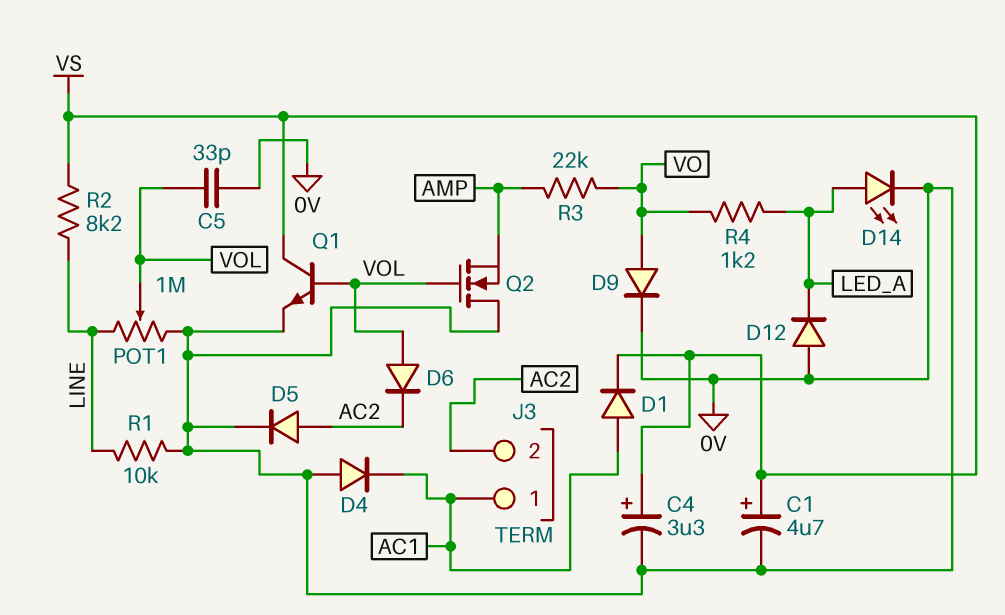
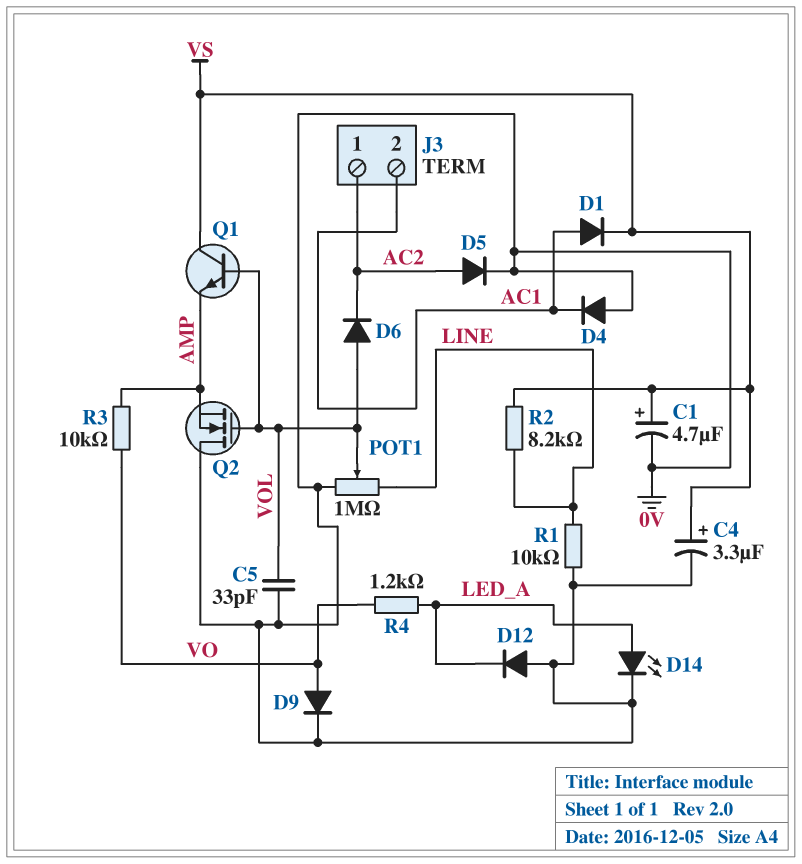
J3 pin 1: AC1 -> AC2
J3 pin 2: AC2 -> AC1
Q1: NPN (B VOL, C VS, E 0V) -> NPN (B VOL, C VS, E AMP)
R3: 22k (AMP, VO) -> 10k (AMP, VO)

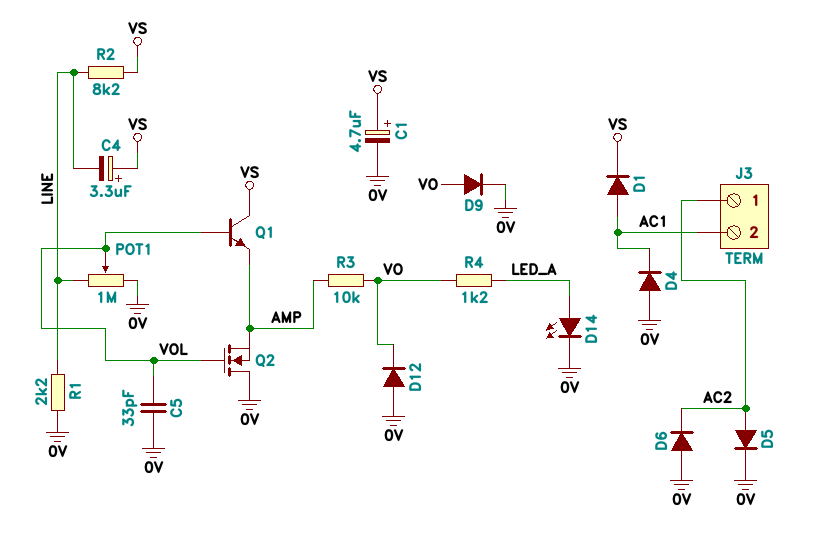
C4: 3.3uF (plus VS, minus 0V) -> 3.3uF (plus VS, minus LINE)
D6: diode (A VOL, K AC2) -> diode (A 0V, K AC2)
D12: diode (A 0V, K LED_A) -> diode (A 0V, K VO)
R1: 10k (0V, LINE) -> 2.2k (0V, LINE)

